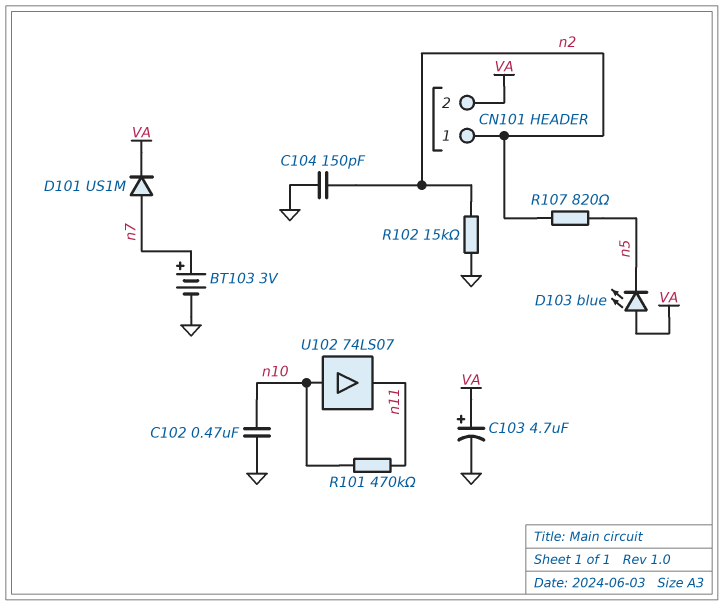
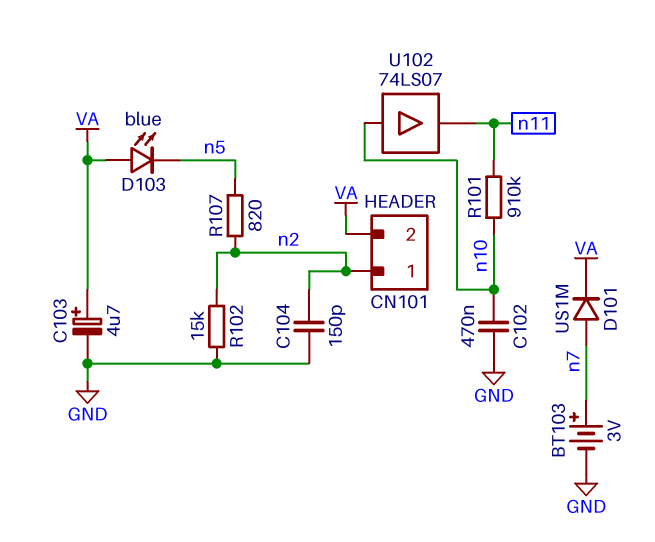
R101: 470k (n10, n11) -> 910k (n10, n11)

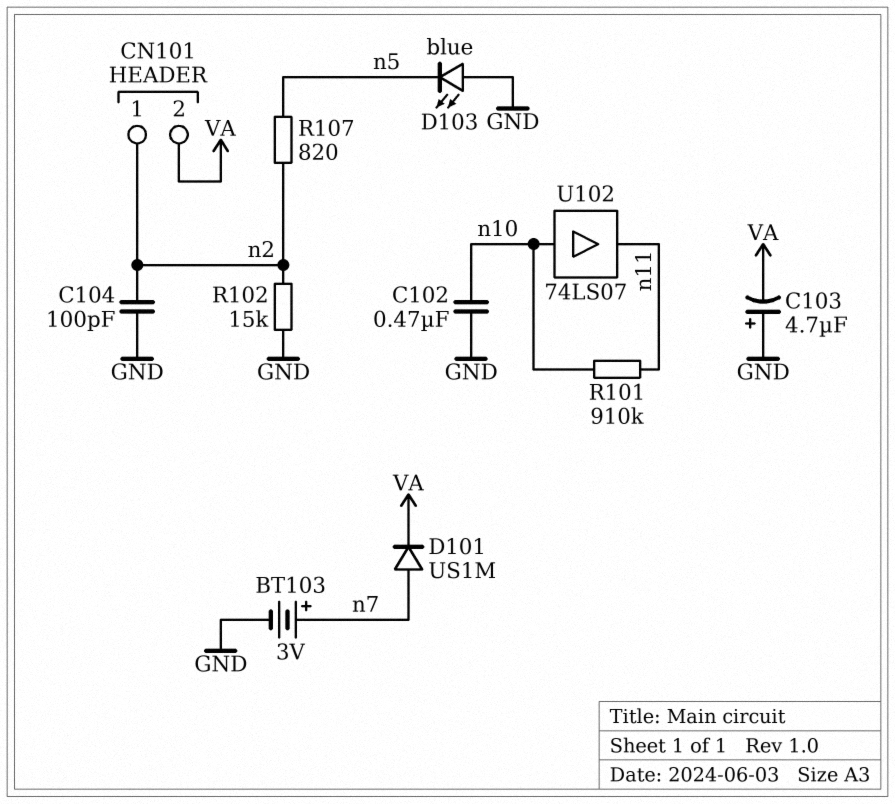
C103: 4.7uF (plus VA, minus GND) -> 4.7uF (plus GND, minus VA)
C104: 150pF (GND, n2) -> 100pF (GND, n2)
D103: LED blue (A VA, K n5) -> LED blue (A GND, K n5)

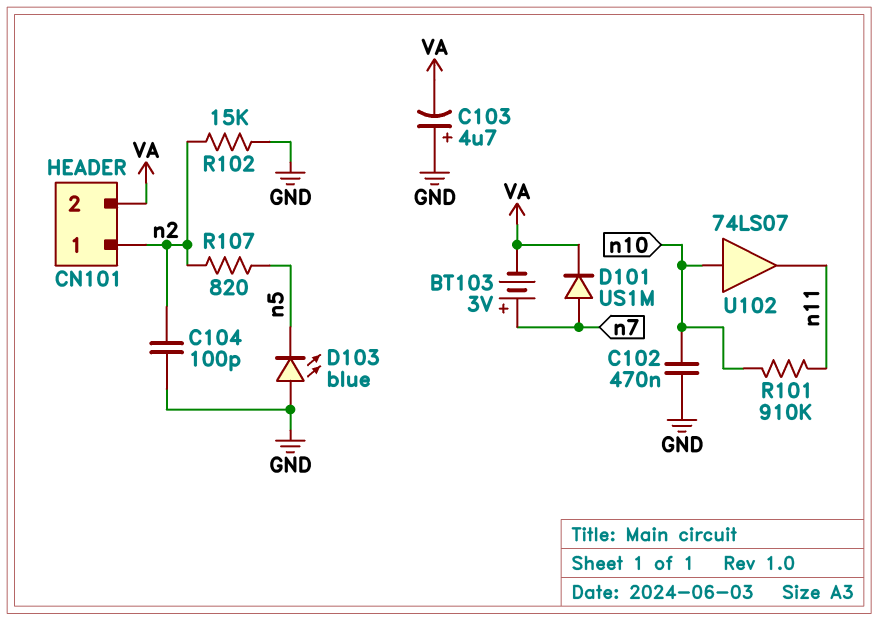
BT103: 3V (plus n7, minus GND) -> 3V (plus n7, minus VA)

